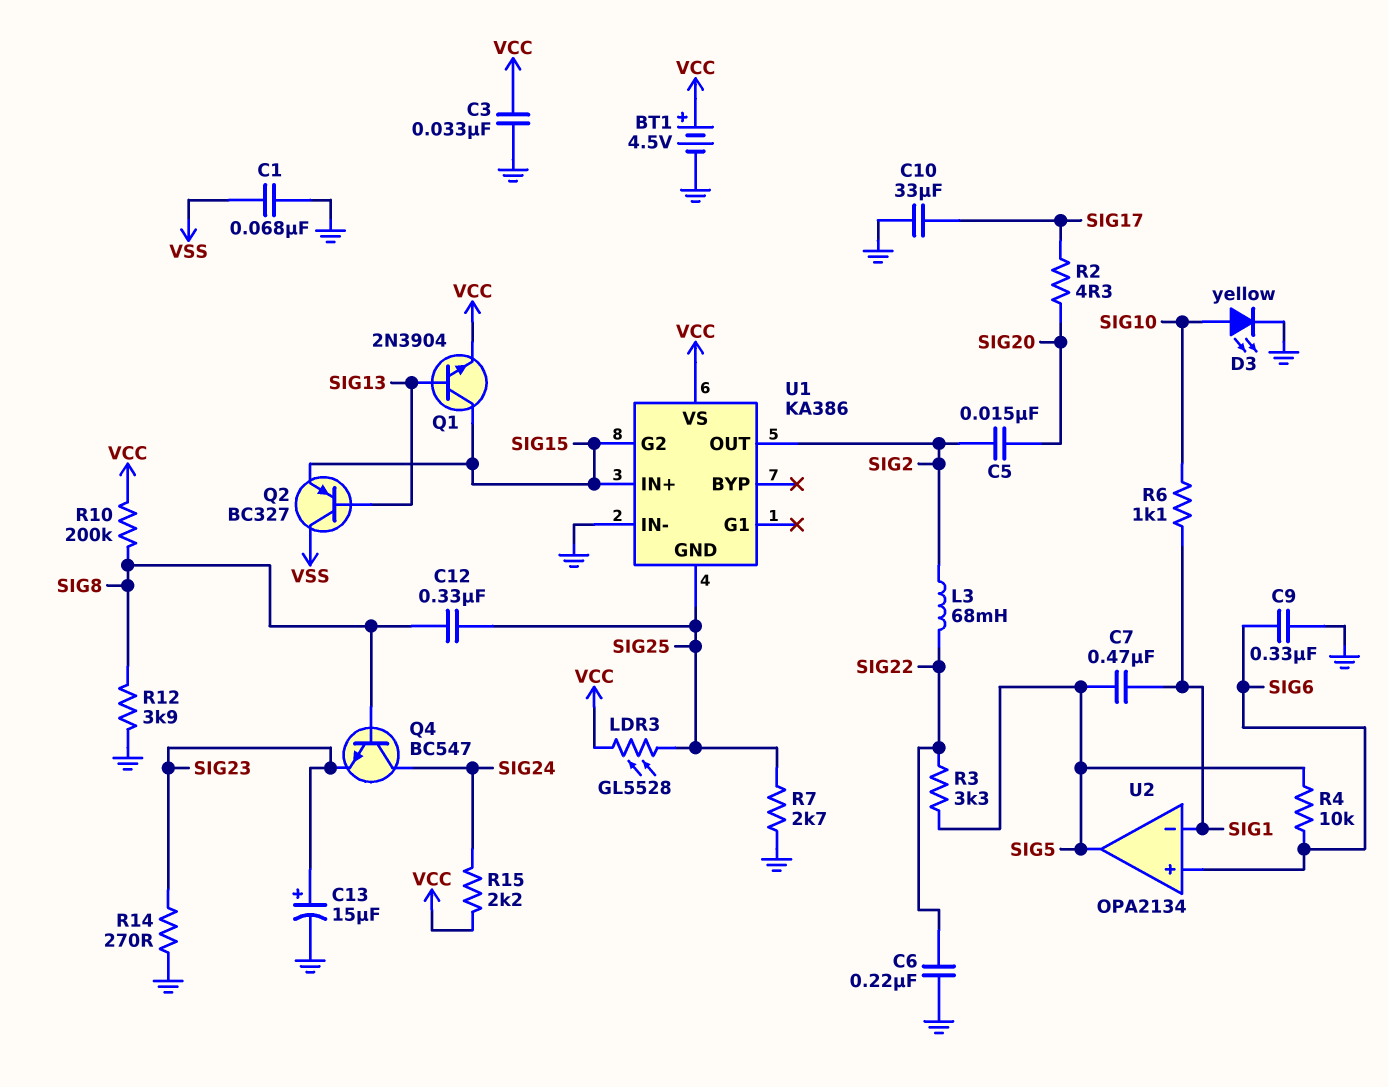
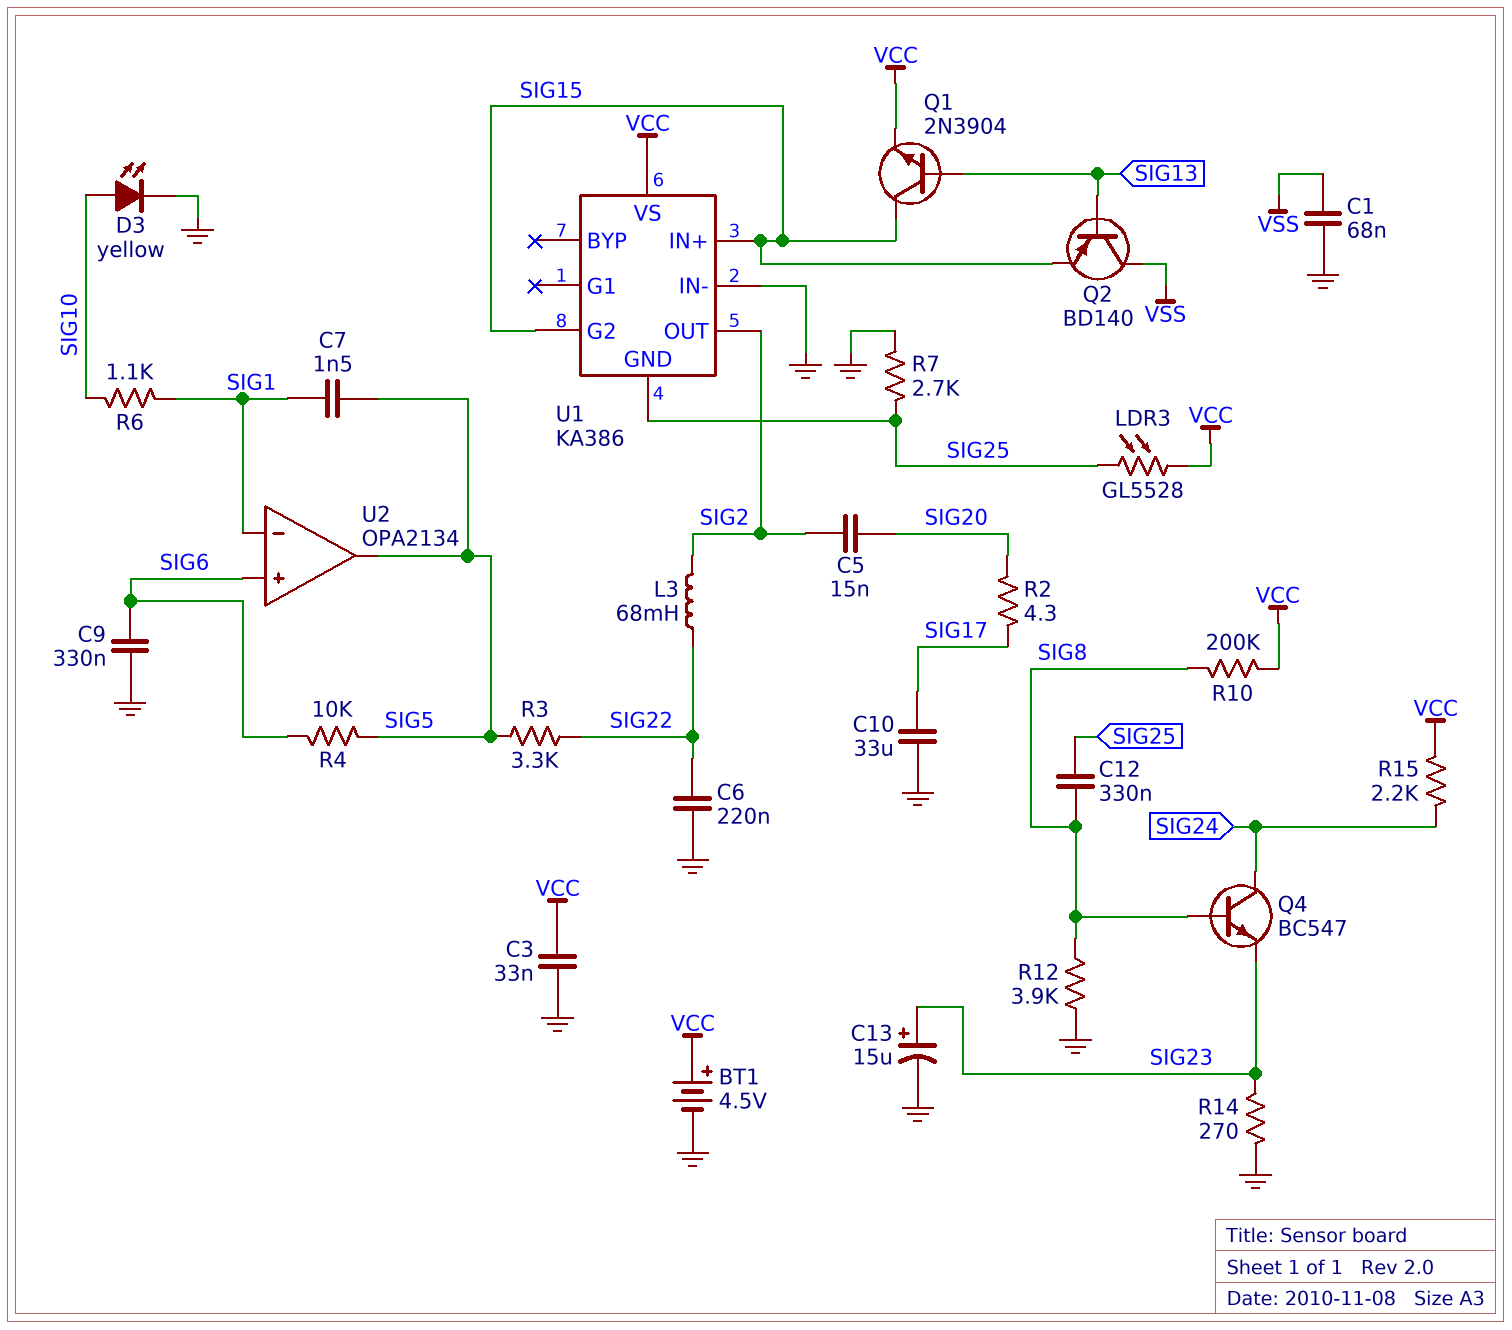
C7: 470nF (SIG1, SIG5) -> 1.5nF (SIG1, SIG5)
Q2: PNP BC327 (B SIG13, C VSS, E SIG15) -> PNP BD140 (B SIG13, C VSS, E SIG15)

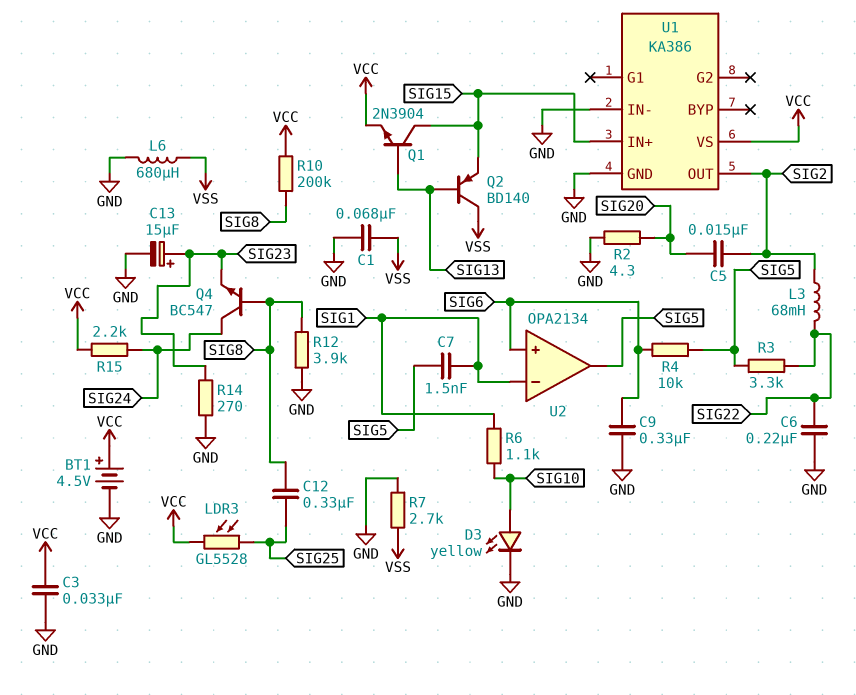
C10: 33uF (GND, SIG17) -> none
L6: none -> 680uH (GND, VSS)
R2: 4.3 (SIG17, SIG20) -> 4.3 (GND, SIG20)
R7: 2.7k (GND, SIG25) -> 2.7k (GND, VSS)
U1 pin G2: SIG15 -> none
U1 pin GND: SIG25 -> GND

